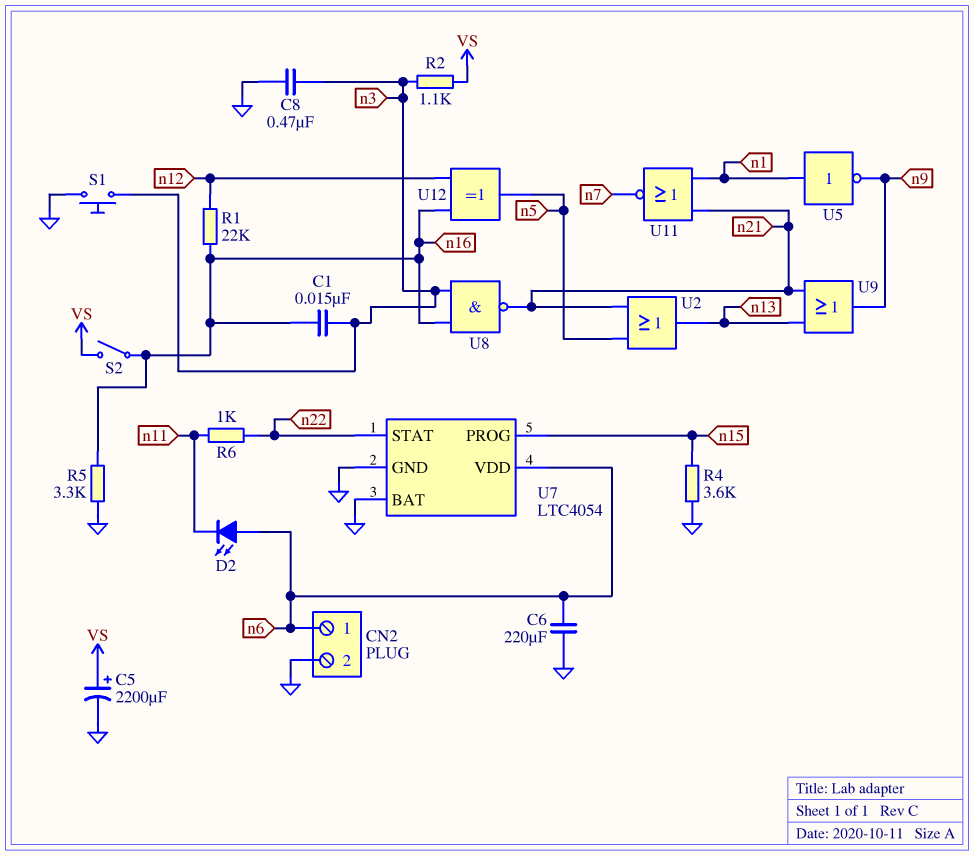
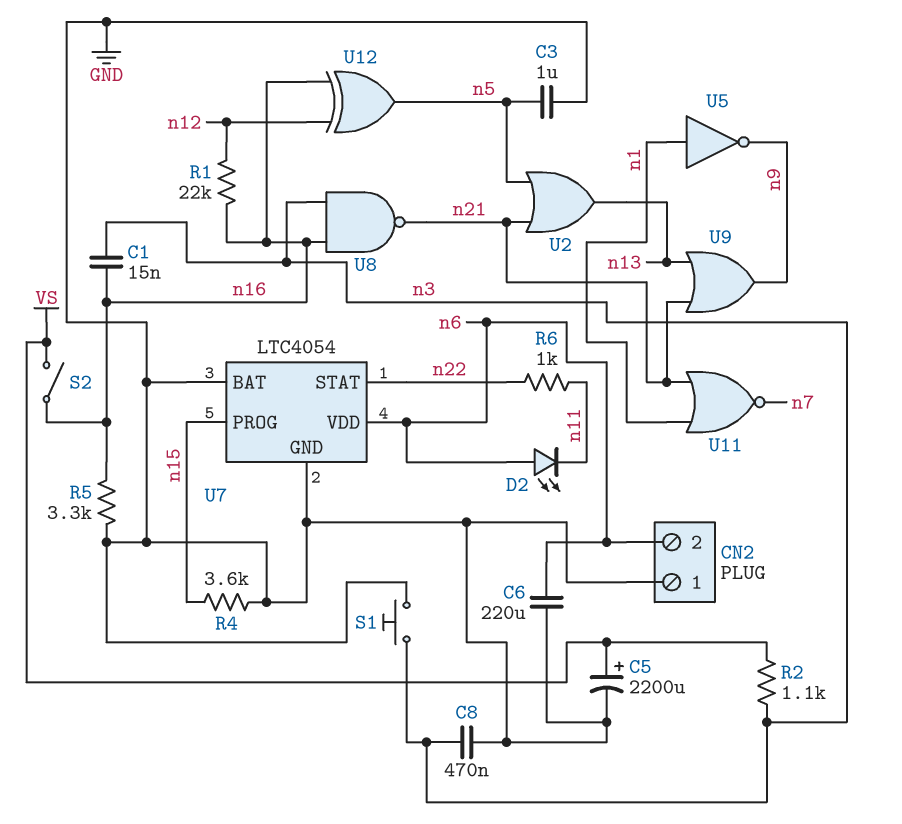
C3: none -> 1uF (GND, n5)
CN2 pin 1: n6 -> GND
CN2 pin 2: GND -> n6

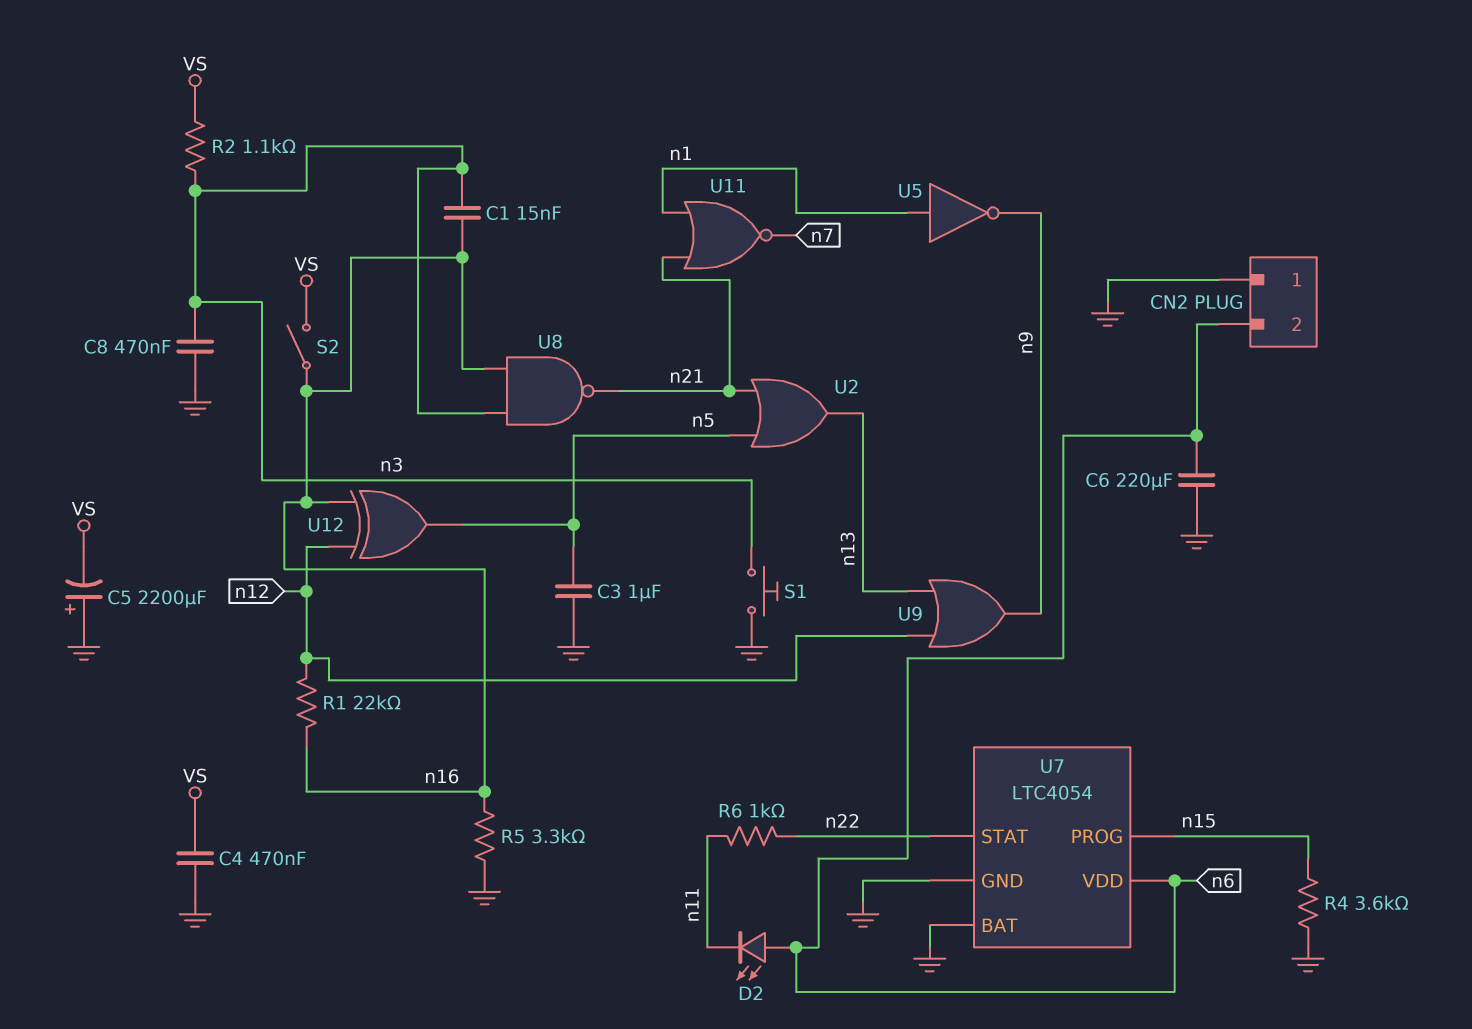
C4: none -> 470nF (GND, VS)
C5: 2200uF (plus VS, minus GND) -> 2200uF (plus GND, minus VS)
U9: OR (in n13, in n21, out n9) -> OR (in n12, in n13, out n9)

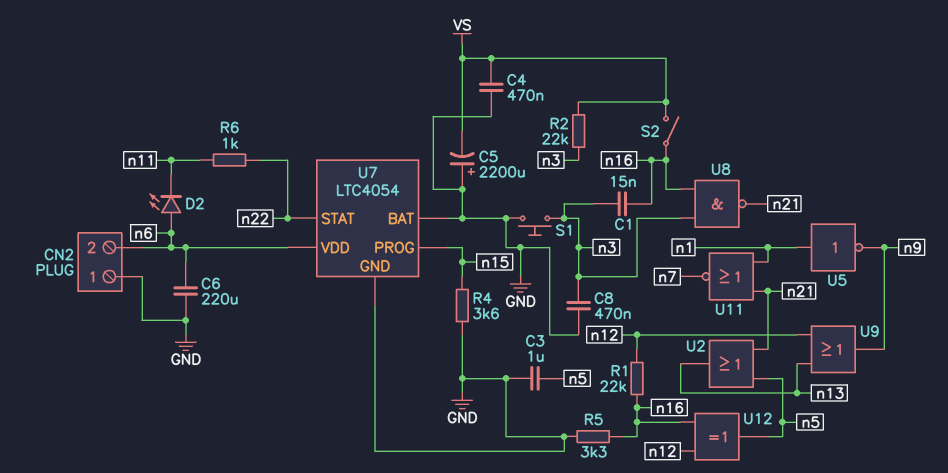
R2: 1.1k (VS, n3) -> 22k (VS, n3)

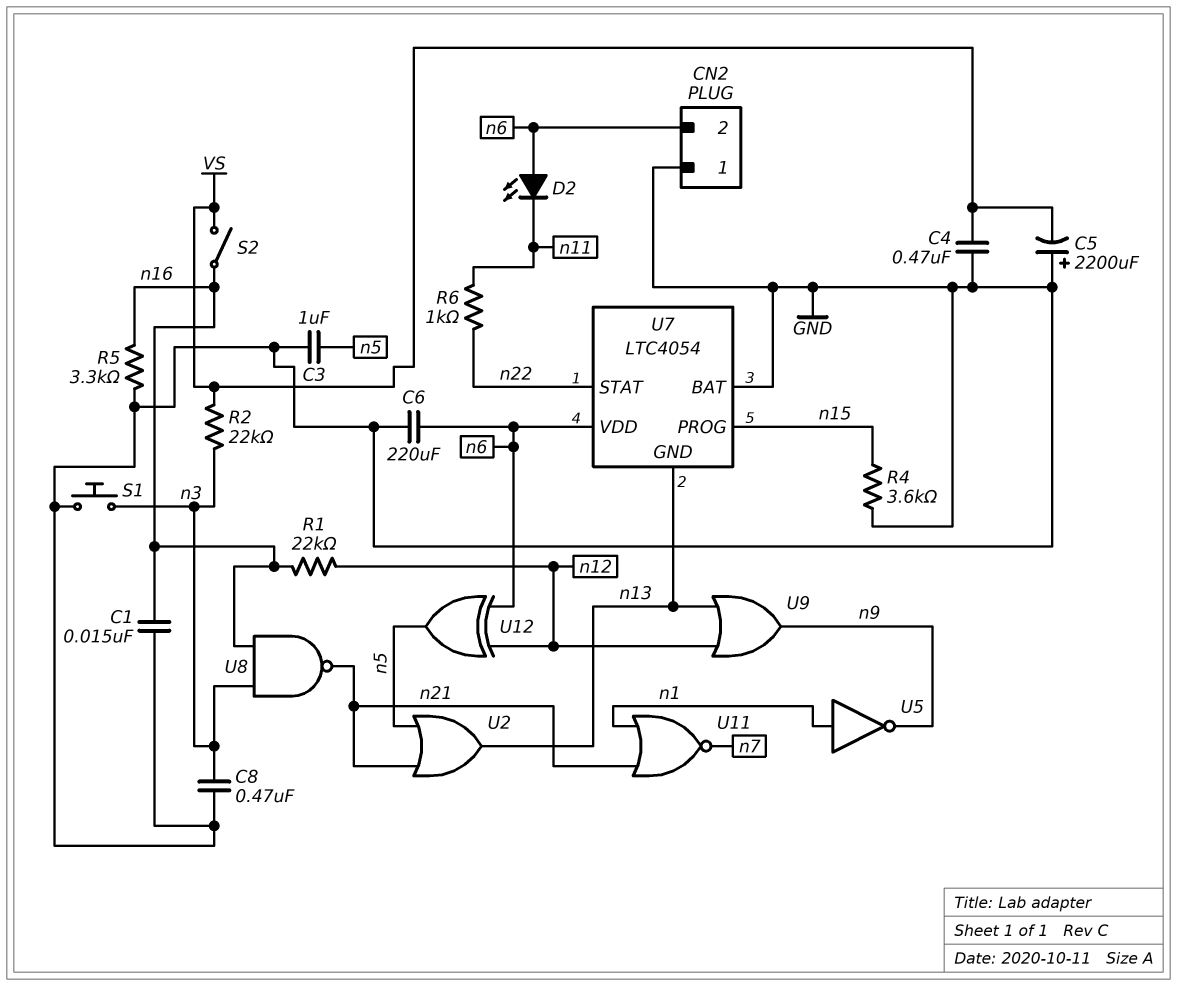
C1: 15nF (n3, n16) -> 15nF (GND, n16)
U7 pin GND: GND -> n13
U12: XOR (in n12, in n16, out n5) -> XOR (in n6, in n12, out n5)

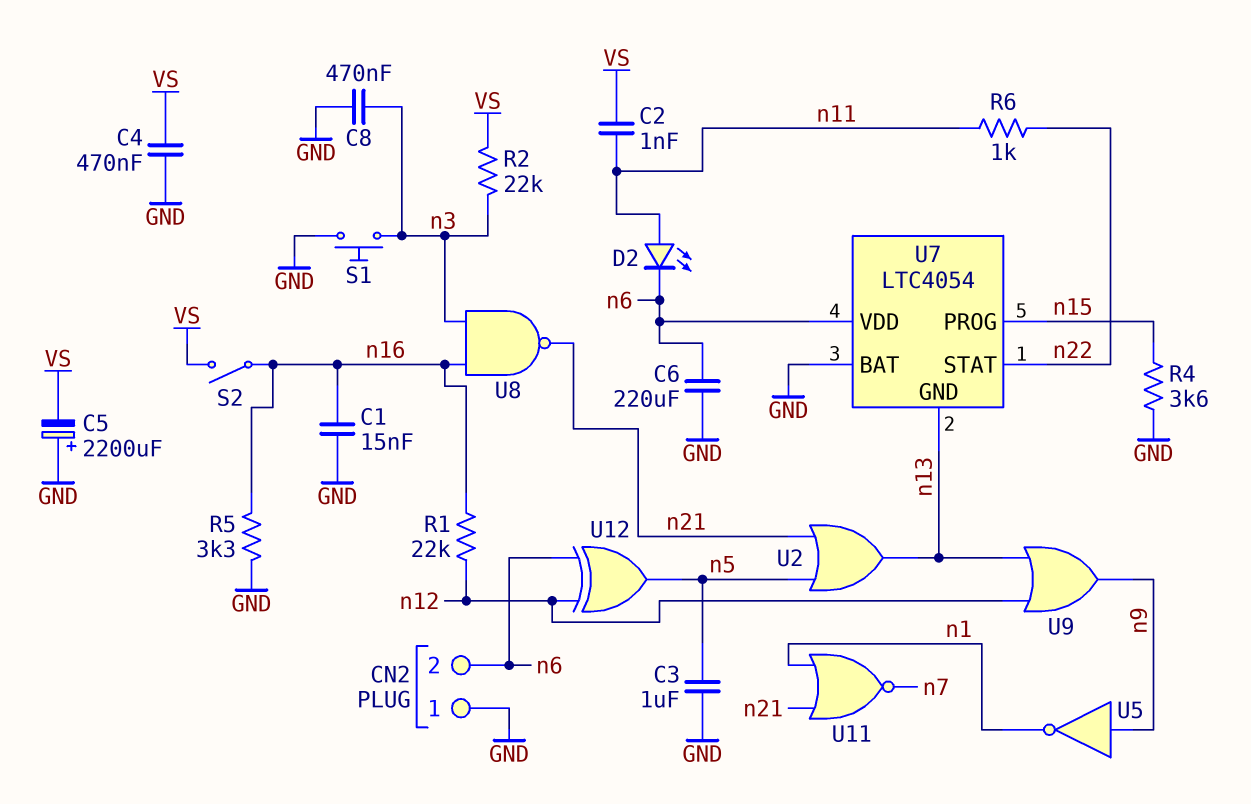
C2: none -> 1nF (VS, n11)
D2: LED (A n6, K n11) -> LED (A n11, K n6)
U5: NOT (in n1, out n9) -> NOT (in n9, out n1)

